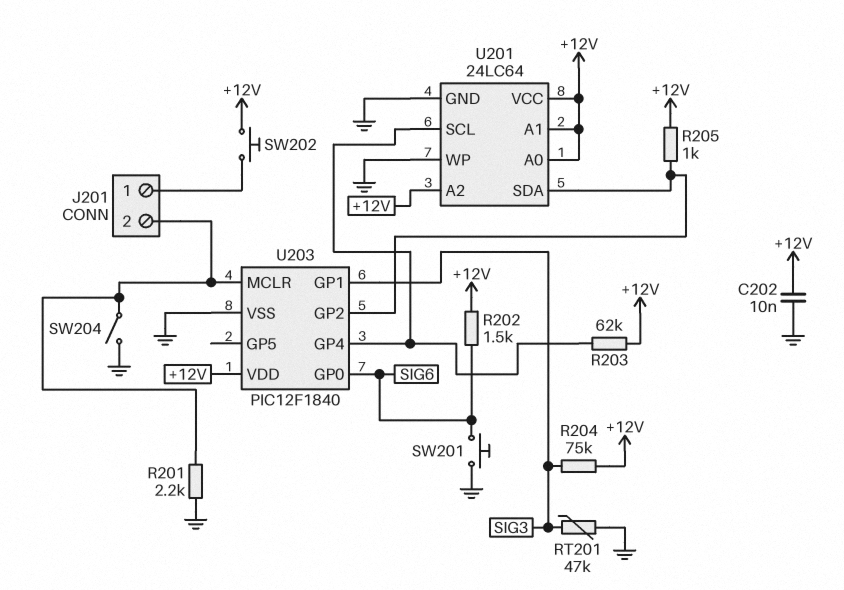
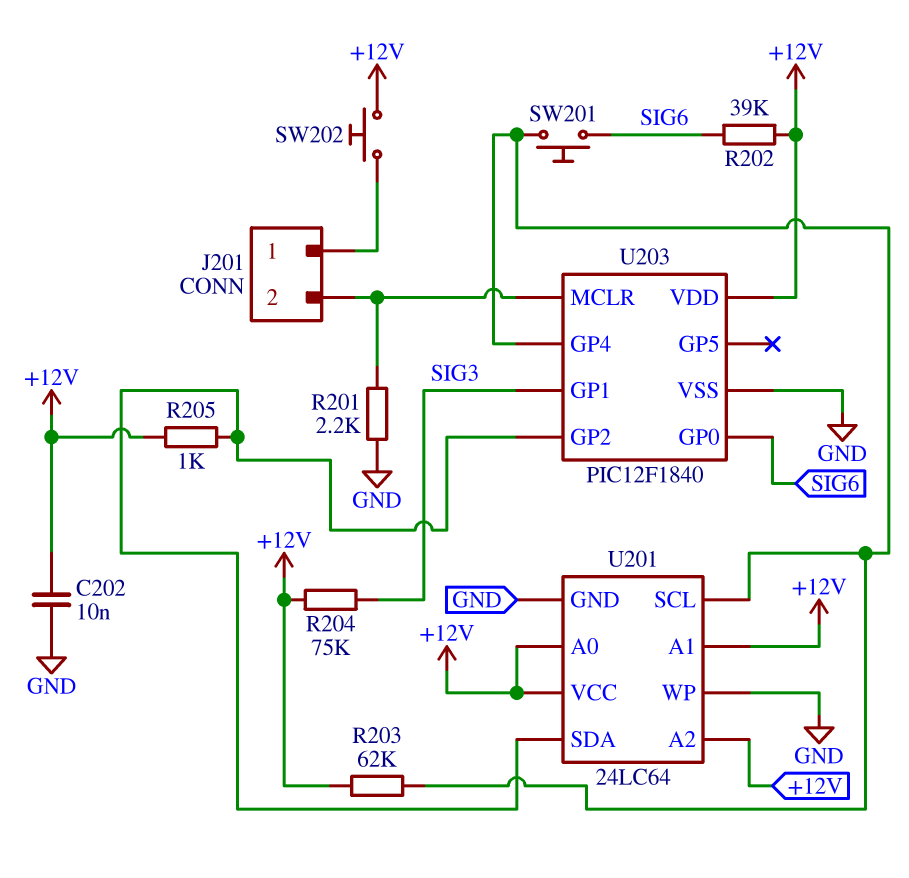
R202: 1.5k (+12V, SIG6) -> 39k (+12V, SIG6)
RT201: 47k (GND, SIG3) -> none
SW201: button (GND, SIG6) -> button (SIG6, U201/SCL)
SW204: switch (GND, J201/2) -> none

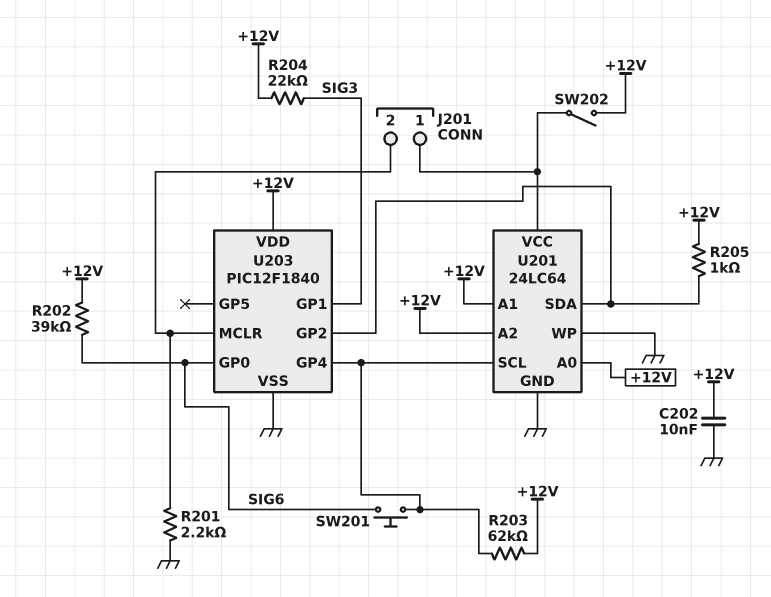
R204: 75k (+12V, SIG3) -> 22k (+12V, SIG3)
SW202: button (+12V, J201/1) -> switch (+12V, J201/1)
U201 pin VCC: +12V -> J201/1

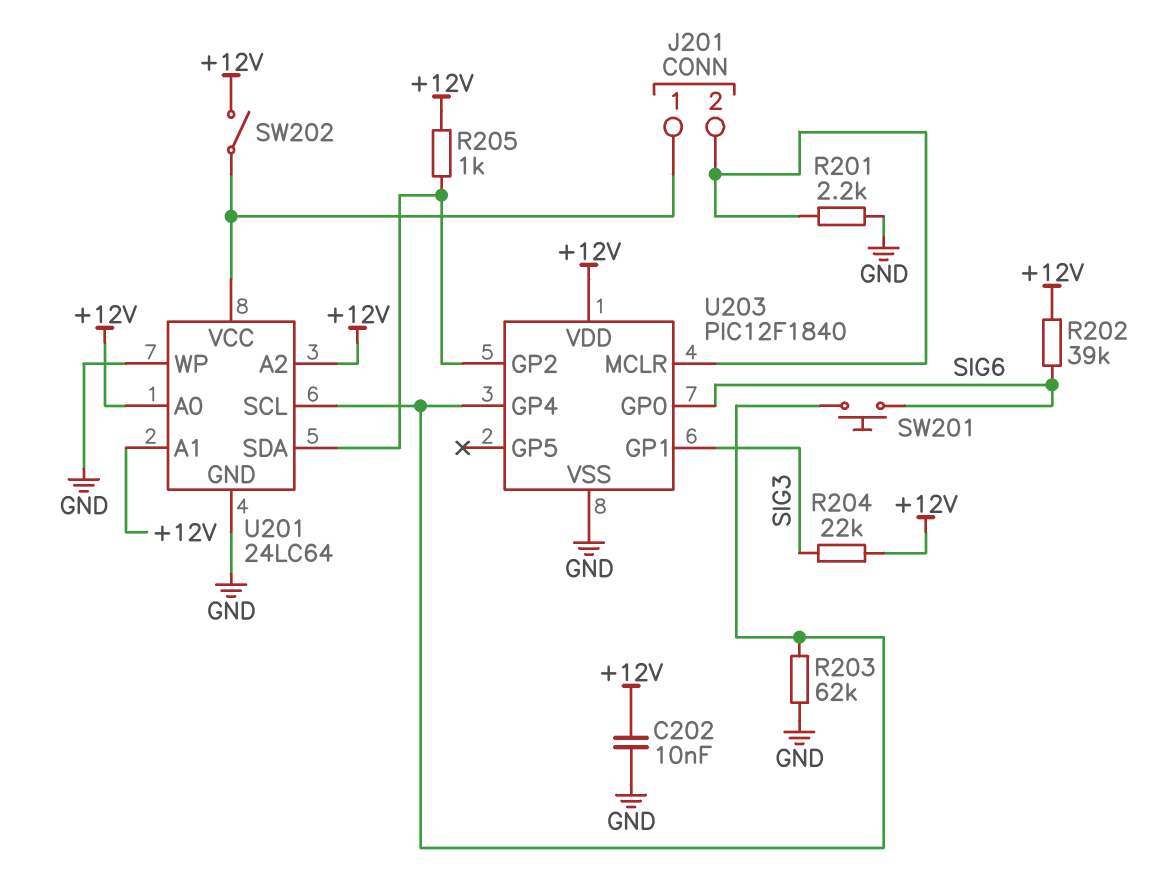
R203: 62k (+12V, U201/SCL) -> 62k (GND, U201/SCL)

